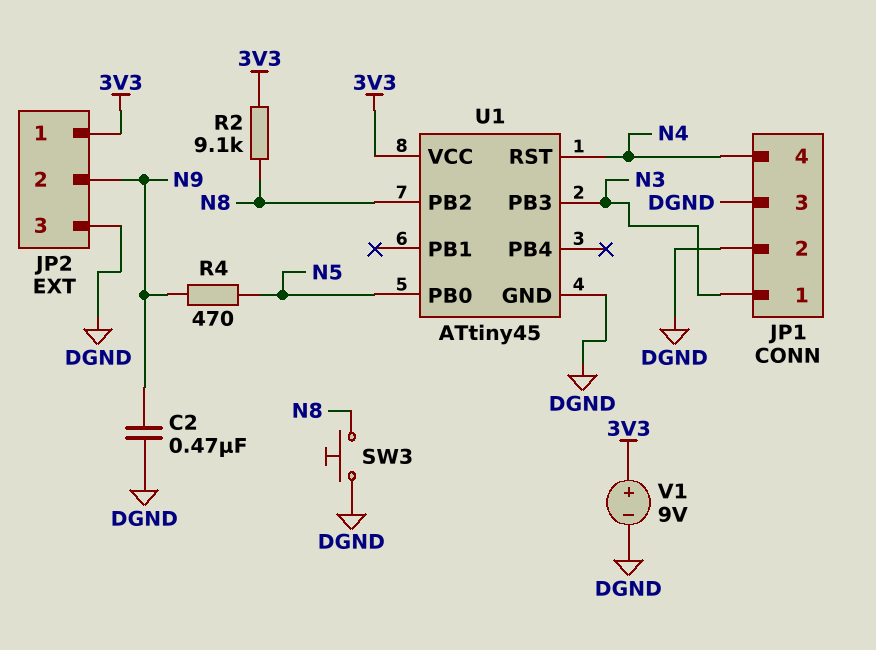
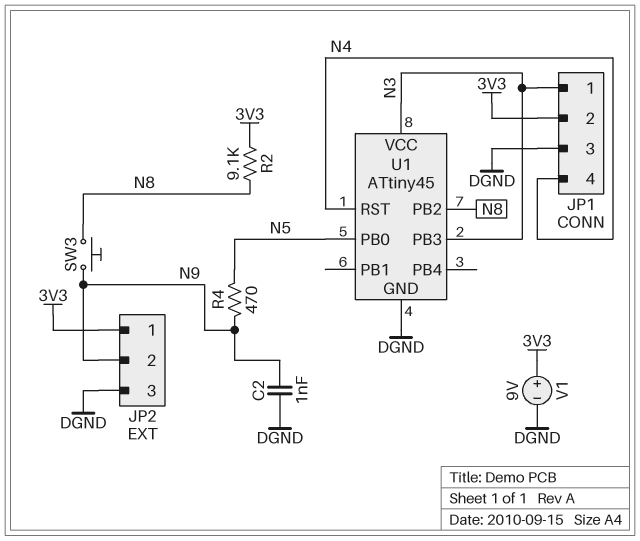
C2: 470nF (DGND, N9) -> 1nF (DGND, N9)
JP1 pin 2: DGND -> 3V3
SW3: button (DGND, N8) -> button (N8, N9)
U1 pin VCC: 3V3 -> N3

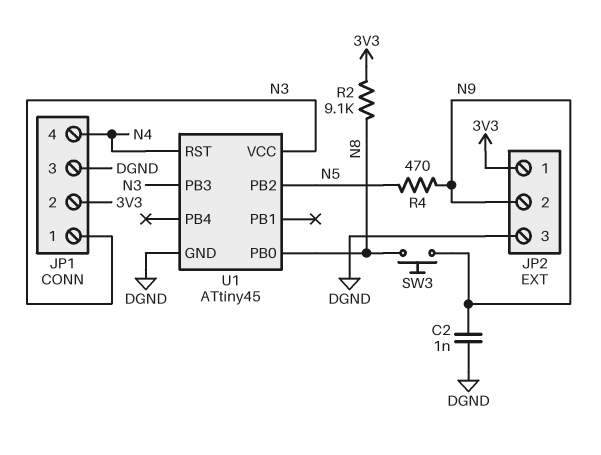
U1 pin PB0: N5 -> N8
U1 pin PB2: N8 -> N5
V1: 9V (plus 3V3, minus DGND) -> none

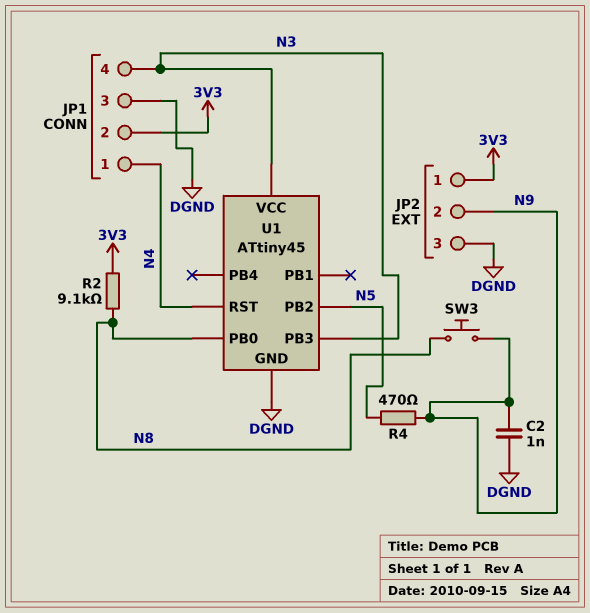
JP1 pin 1: N3 -> N4
JP1 pin 4: N4 -> N3

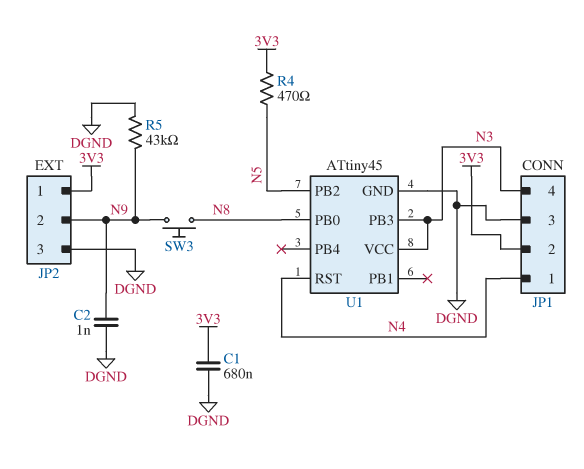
C1: none -> 680nF (3V3, DGND)
R2: 9.1k (3V3, N8) -> none
R4: 470 (N5, N9) -> 470 (3V3, N5)
R5: none -> 43k (DGND, N9)

